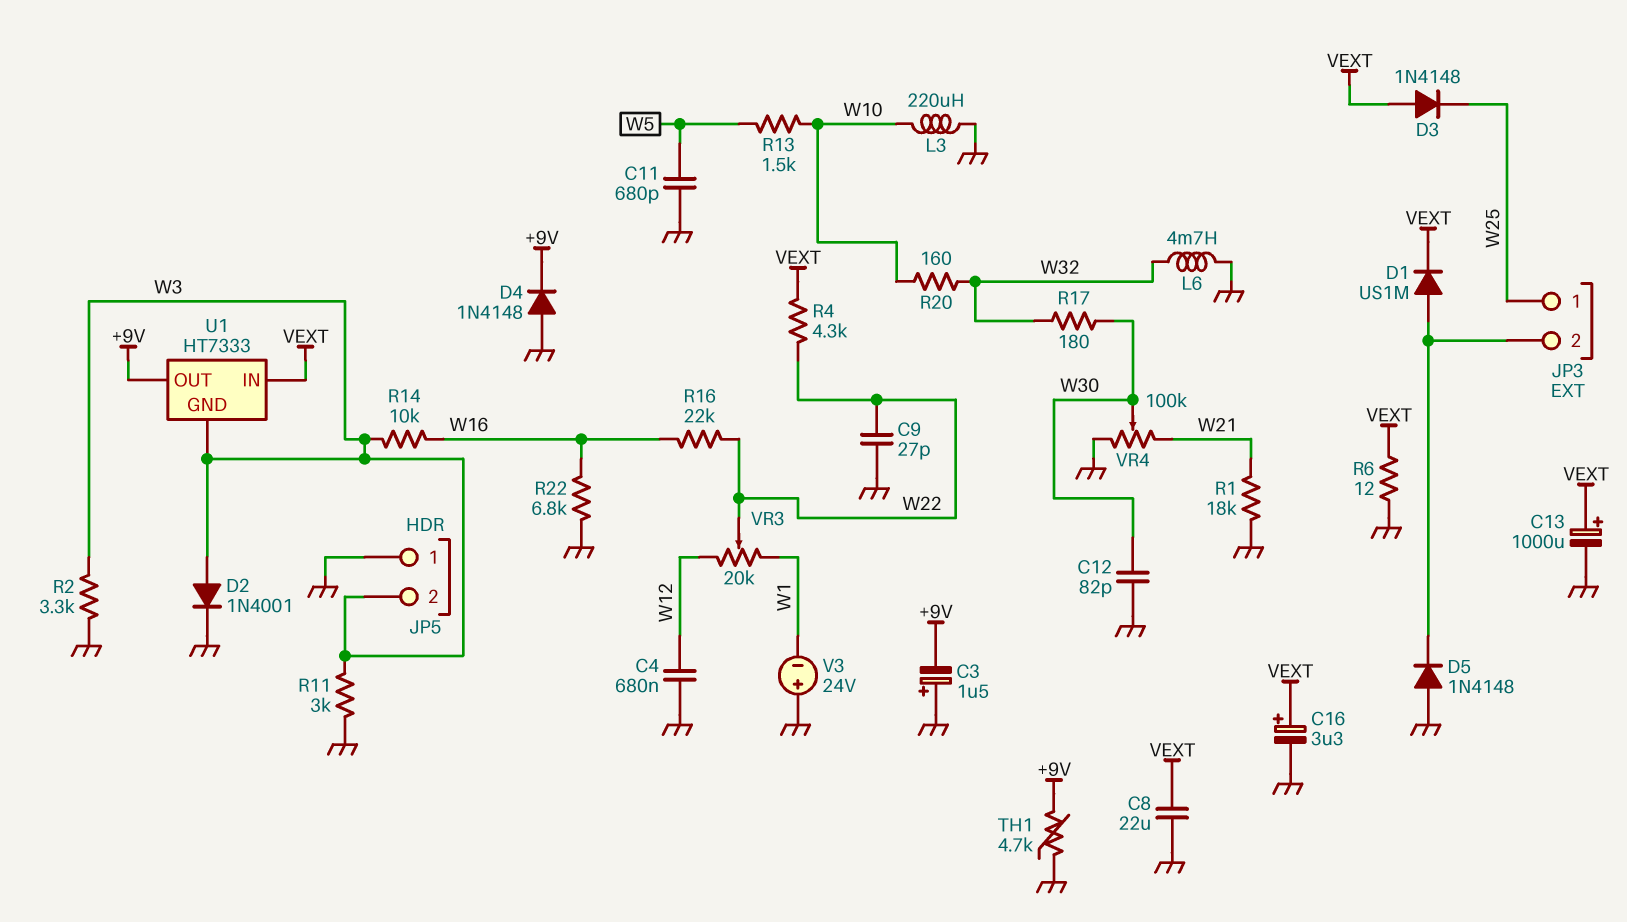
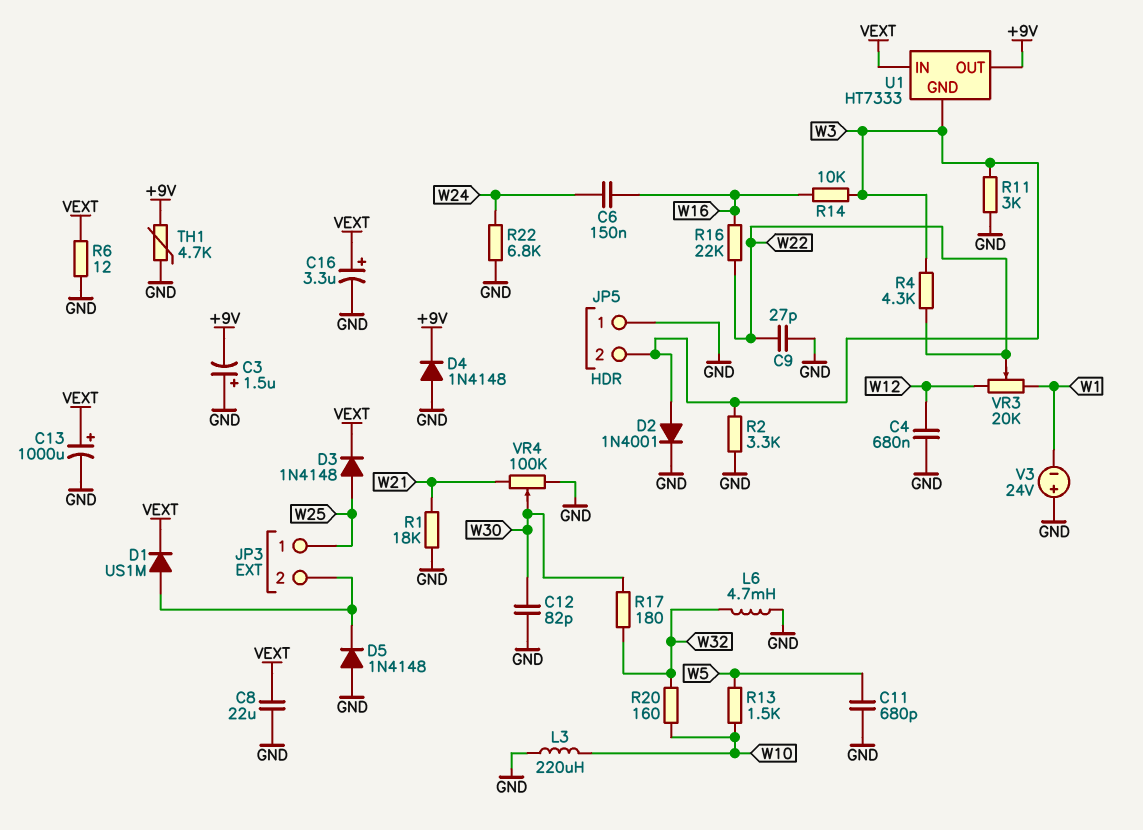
C6: none -> 150nF (W16, W24)
D3: diode 1N4148 (A VEXT, K W25) -> diode 1N4148 (A W25, K VEXT)
R4: 4.3k (VEXT, W22) -> 4.3k (W3, W22)
R22: 6.8k (GND, W16) -> 6.8k (GND, W24)

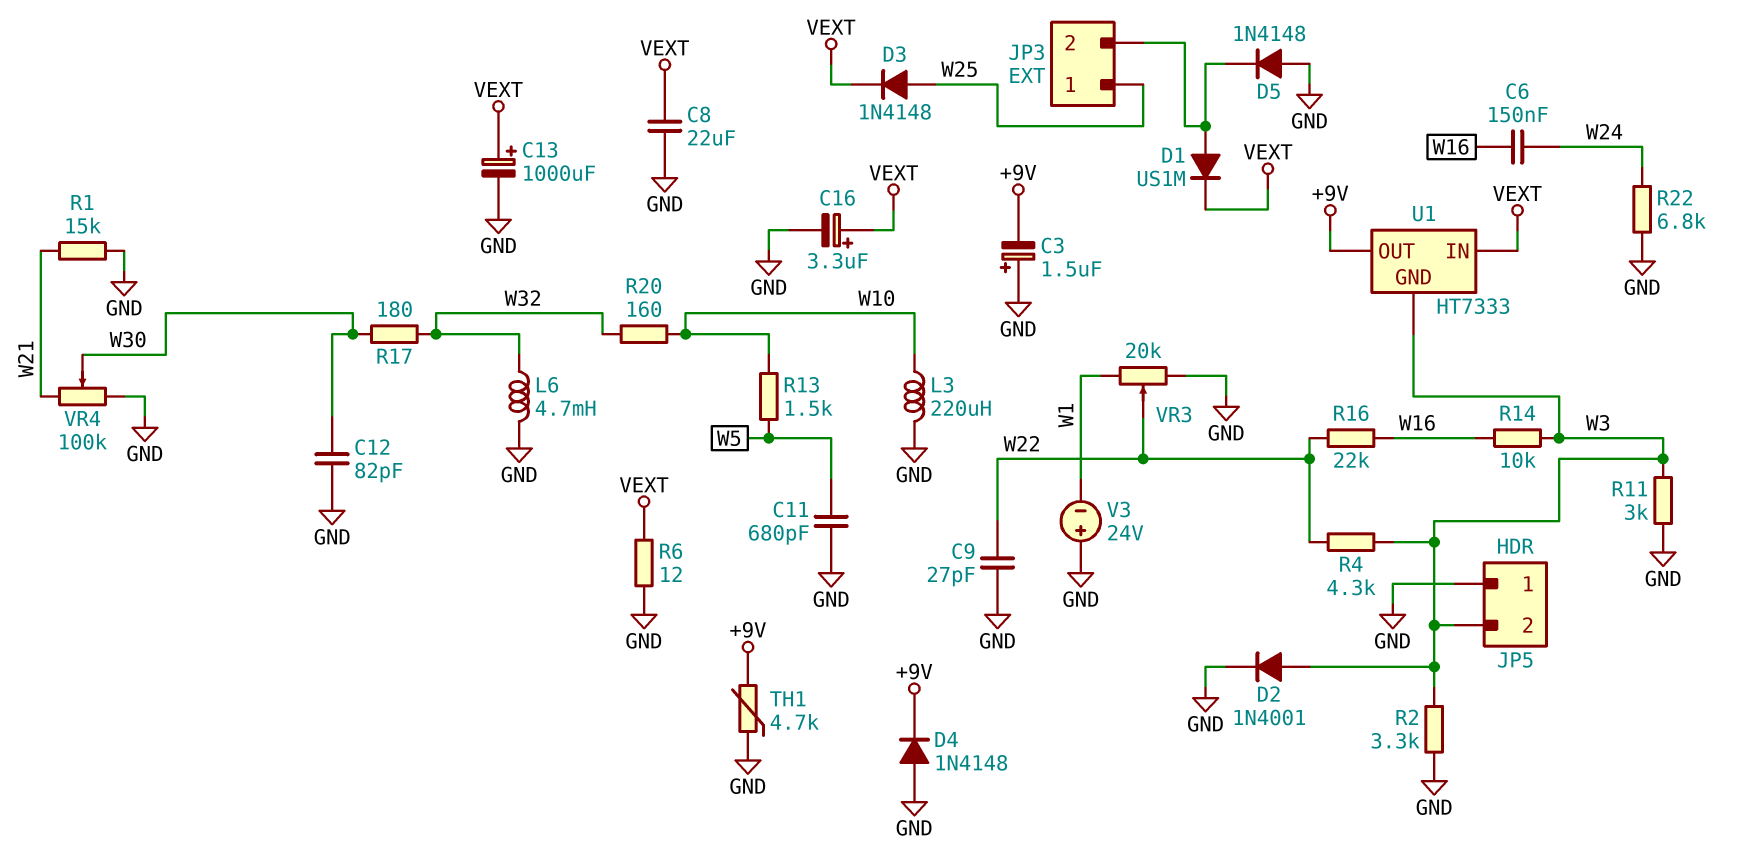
C4: 680nF (GND, W12) -> none
R1: 18k (GND, W21) -> 15k (GND, W21)
VR3: 20k (W1, W12, wiper W22) -> 20k (GND, W1, wiper W22)

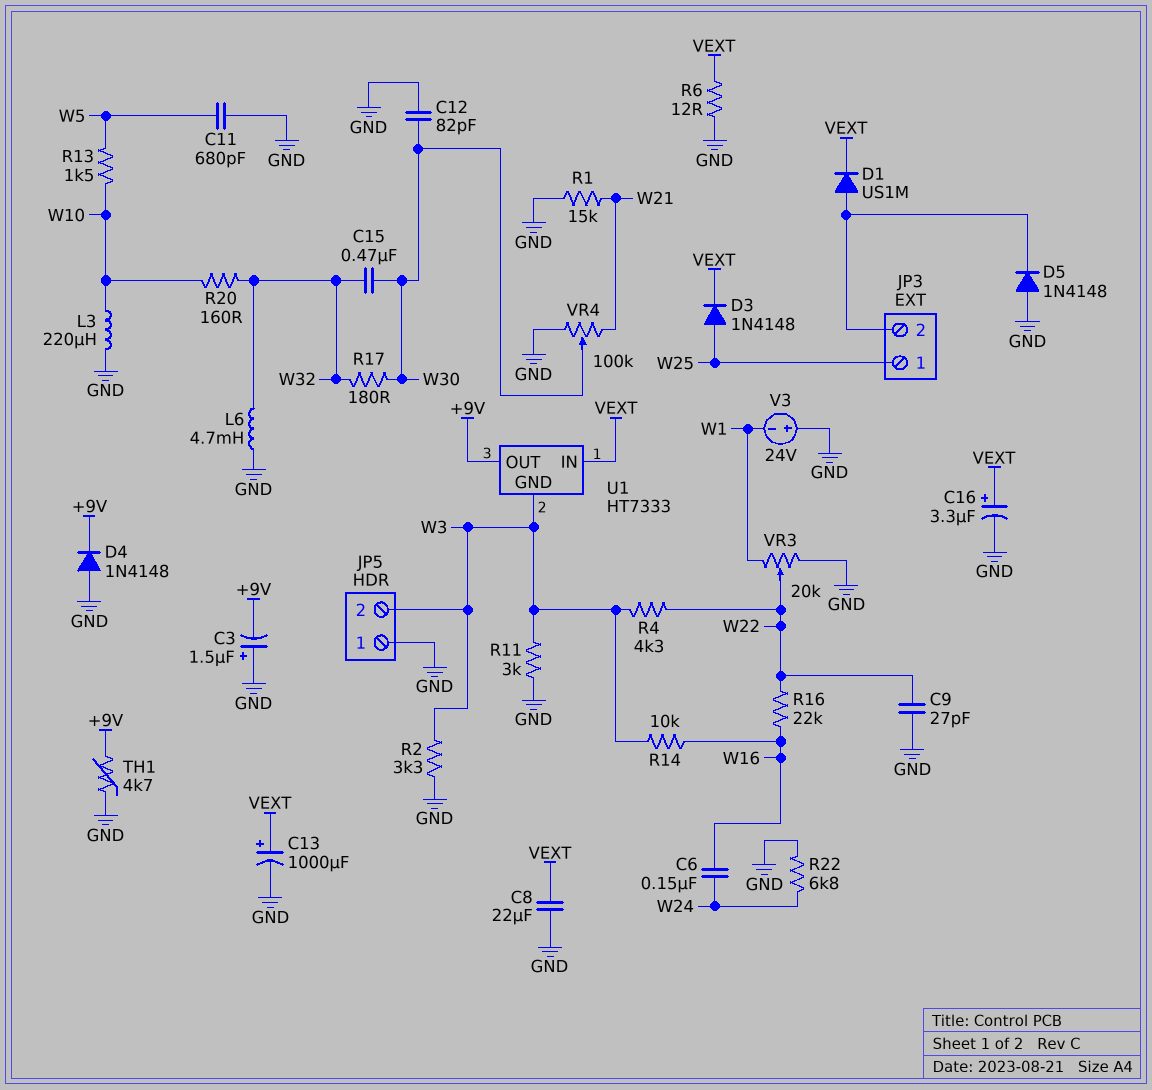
C15: none -> 470nF (W30, W32)
D2: diode 1N4001 (A W3, K GND) -> none

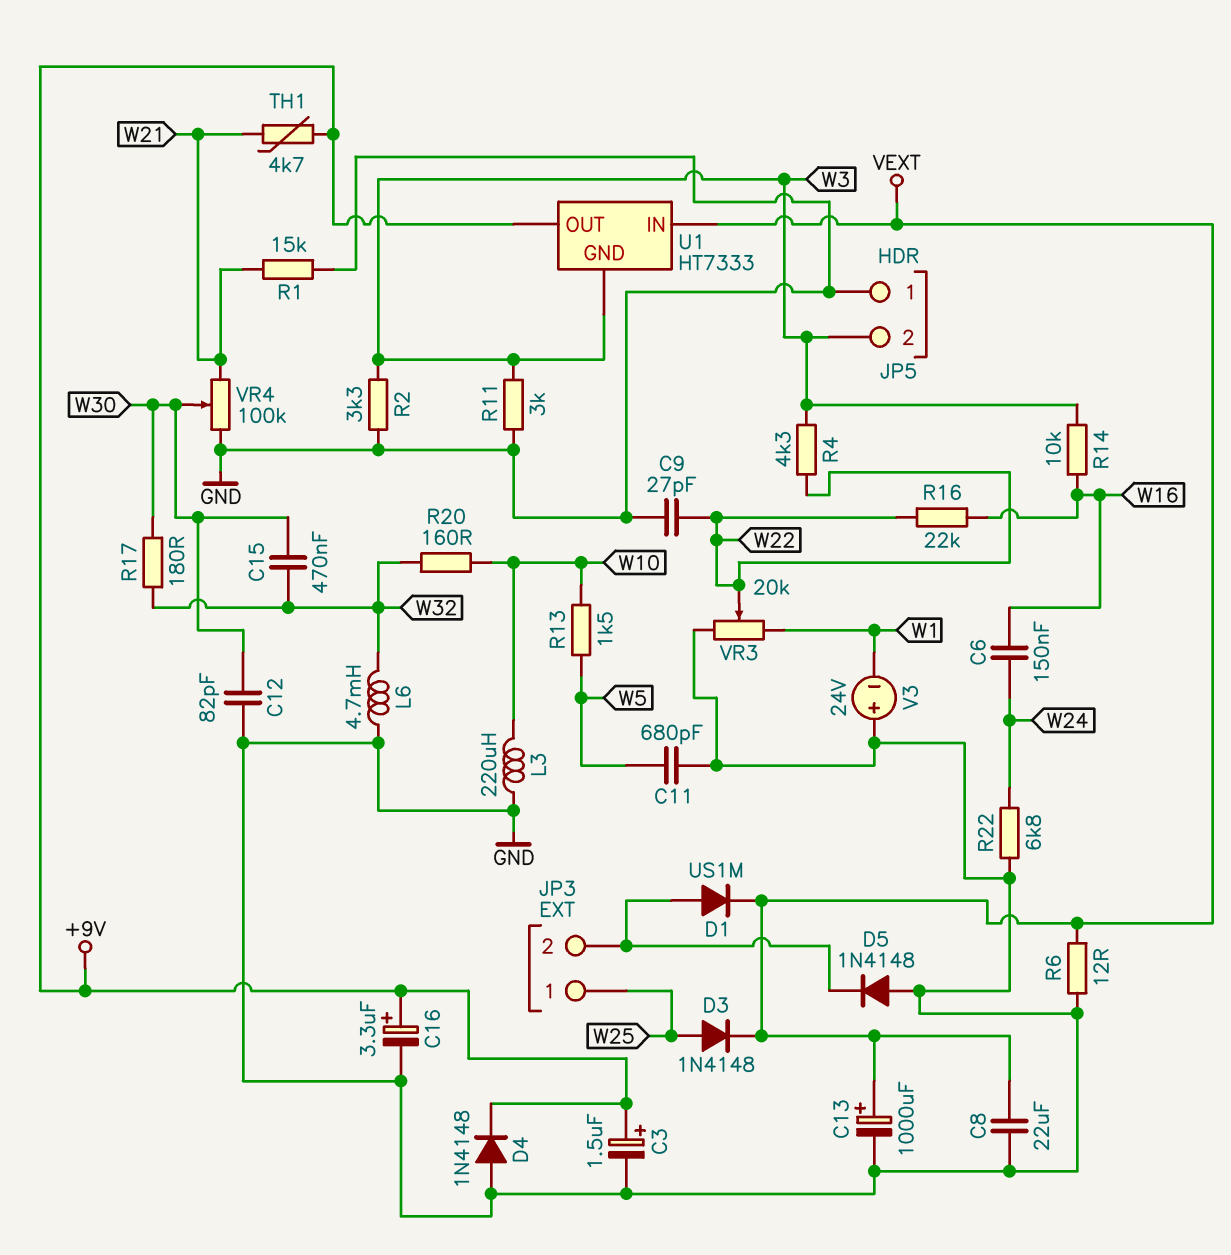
C3: 1.5uF (plus GND, minus +9V) -> 1.5uF (plus +9V, minus GND)
C16: 3.3uF (plus VEXT, minus GND) -> 3.3uF (plus +9V, minus GND)
TH1: 4.7k (+9V, GND) -> 4.7k (+9V, W21)

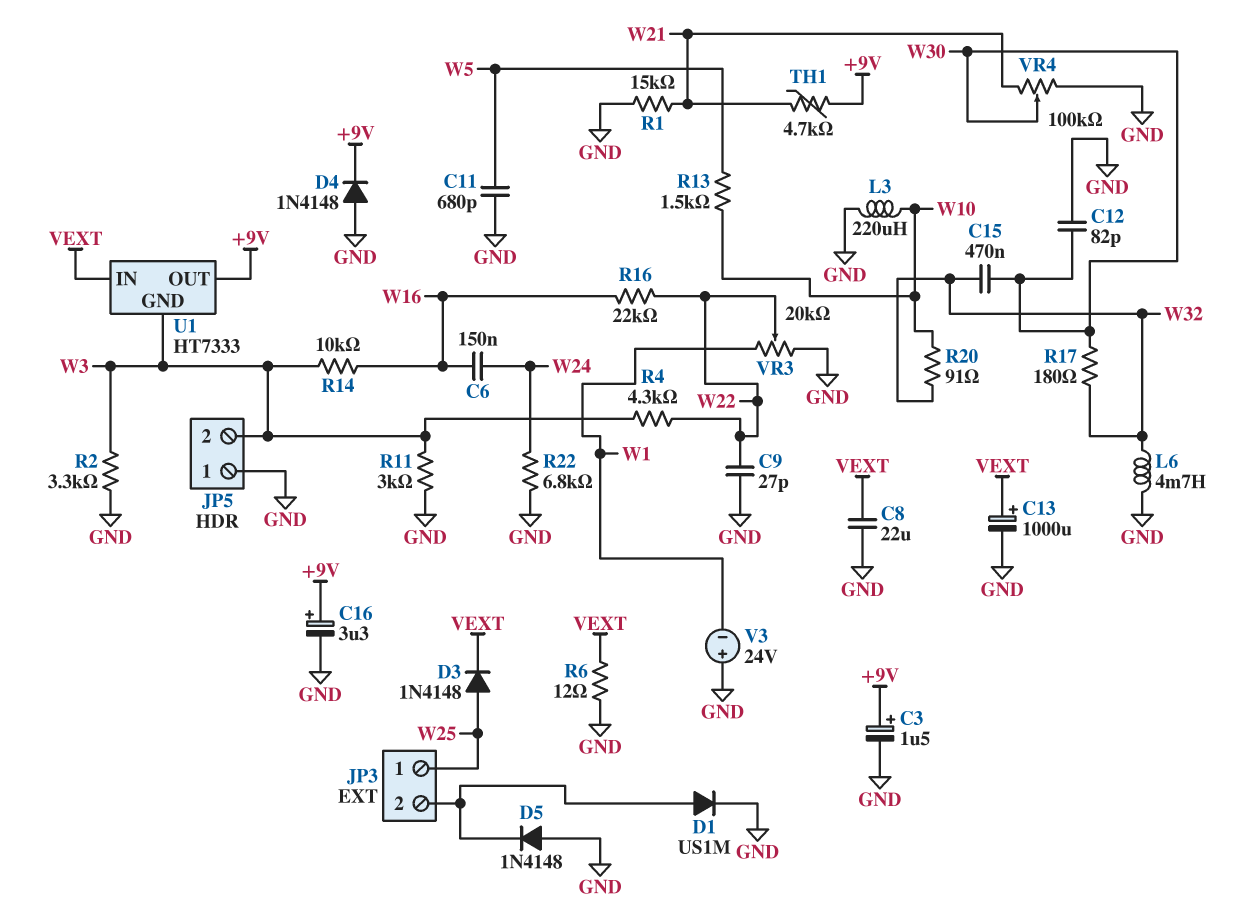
D1: diode US1M (A JP3/2, K VEXT) -> diode US1M (A JP3/2, K GND)
R20: 160 (W10, W32) -> 91 (W10, W32)

